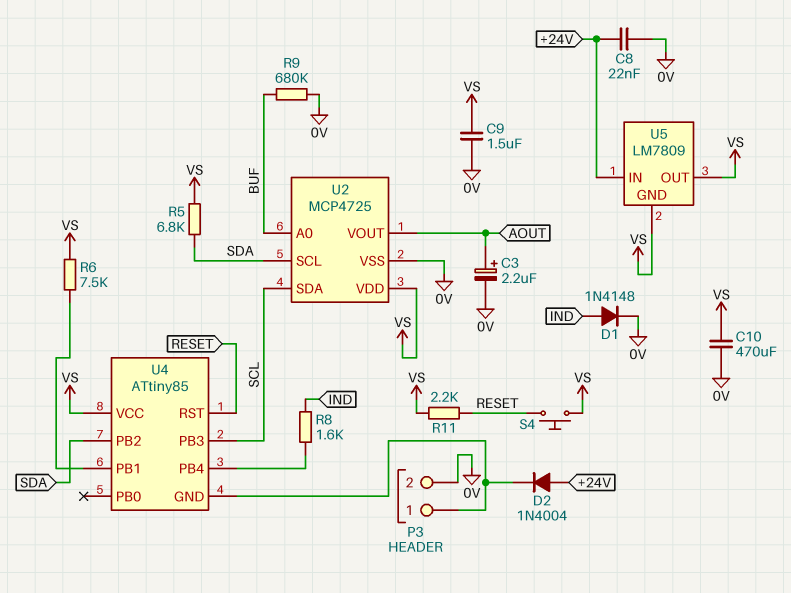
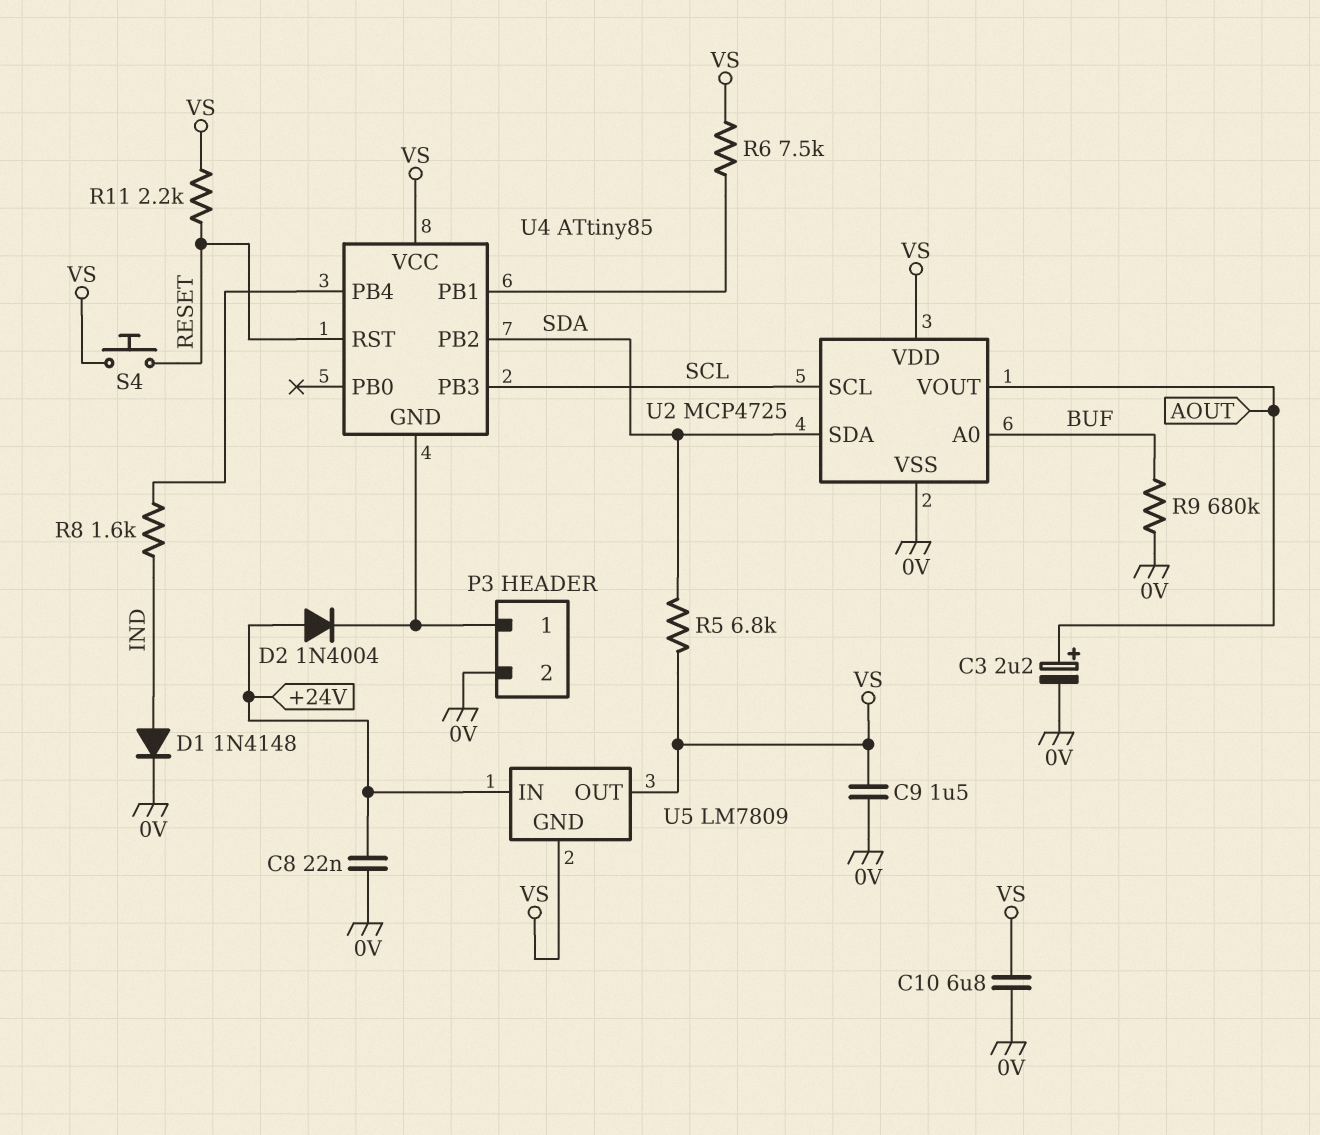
C10: 470uF (0V, VS) -> 6.8uF (0V, VS)
U2 pin SCL: SDA -> SCL
U2 pin SDA: SCL -> SDA

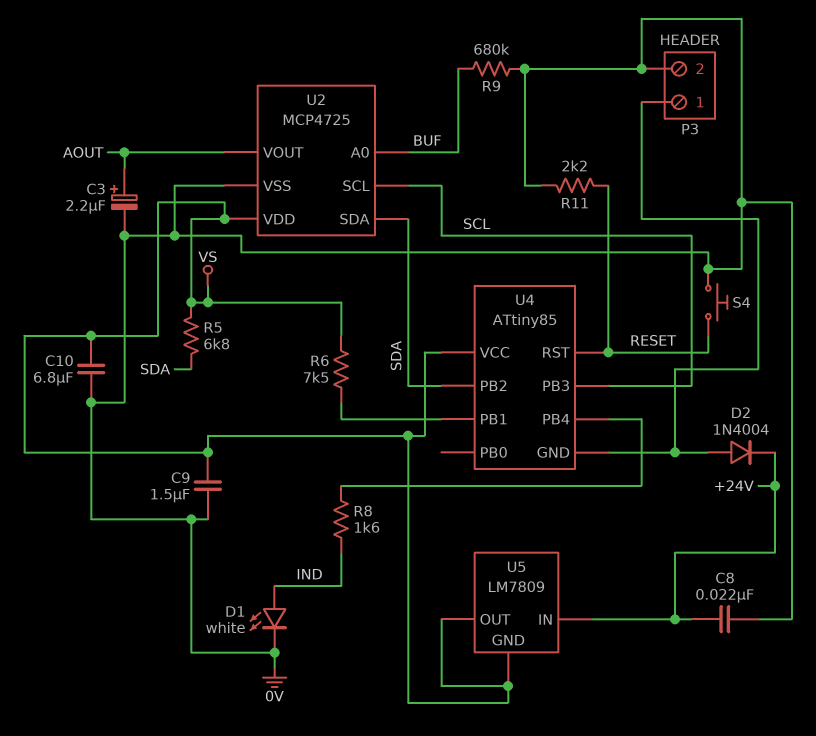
D1: diode 1N4148 (A IND, K 0V) -> LED white (A IND, K 0V)
D2: diode 1N4004 (A +24V, K P3/1) -> diode 1N4004 (A P3/1, K +24V)
R11: 2.2k (RESET, VS) -> 2.2k (0V, RESET)
S4: button (RESET, VS) -> button (0V, RESET)

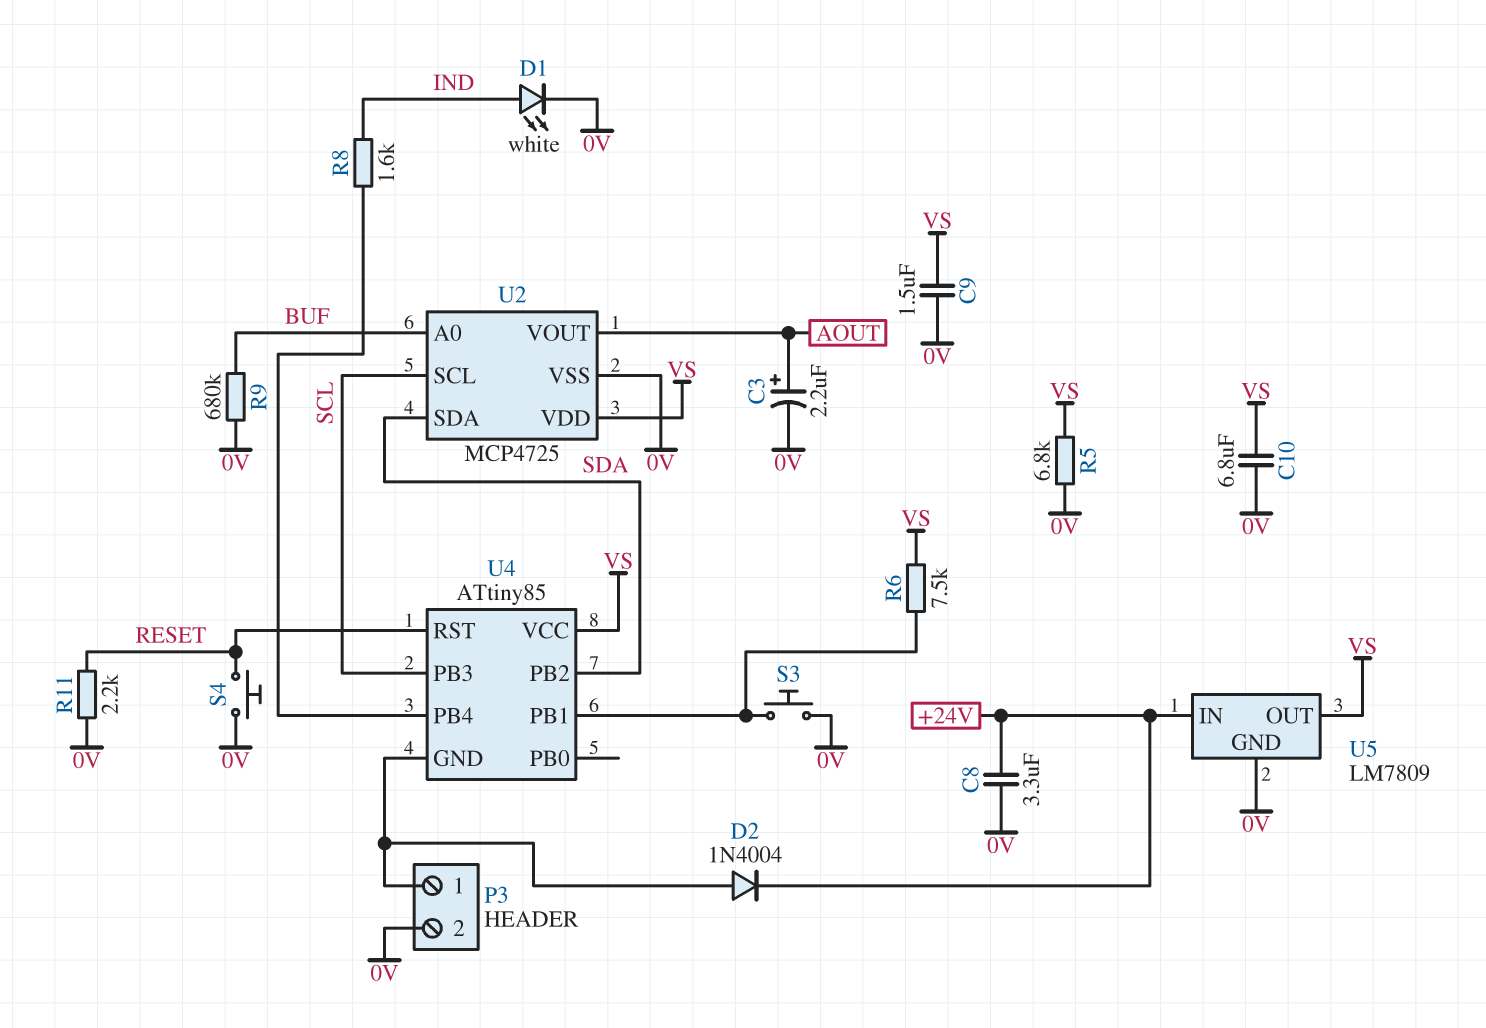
C8: 22nF (+24V, 0V) -> 3.3uF (+24V, 0V)
R5: 6.8k (SDA, VS) -> 6.8k (0V, VS)
S3: none -> button (0V, U4/PB1)
U5 pin GND: VS -> 0V

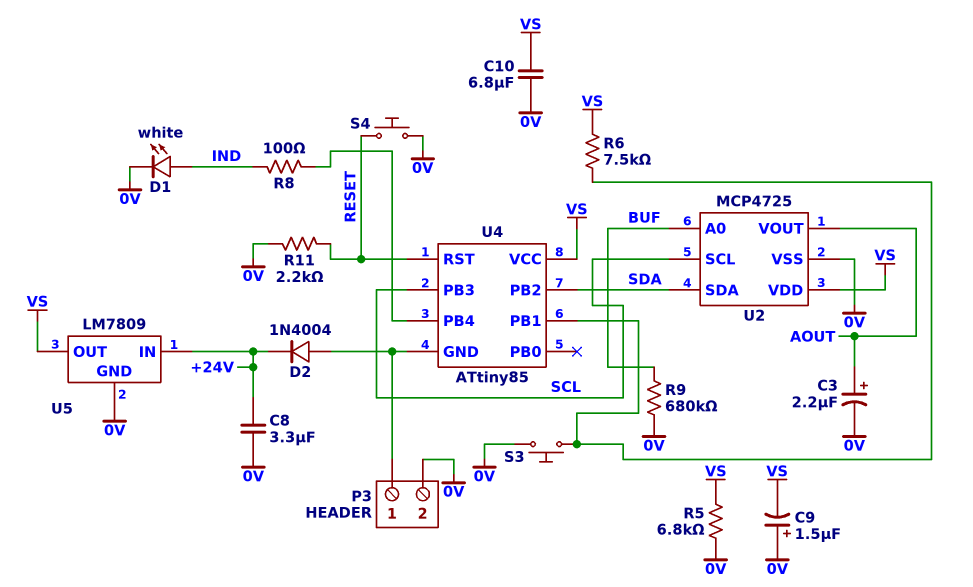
C9: 1.5uF (0V, VS) -> 1.5uF (plus 0V, minus VS)
R8: 1.6k (IND, U4/PB4) -> 100 (IND, U4/PB4)

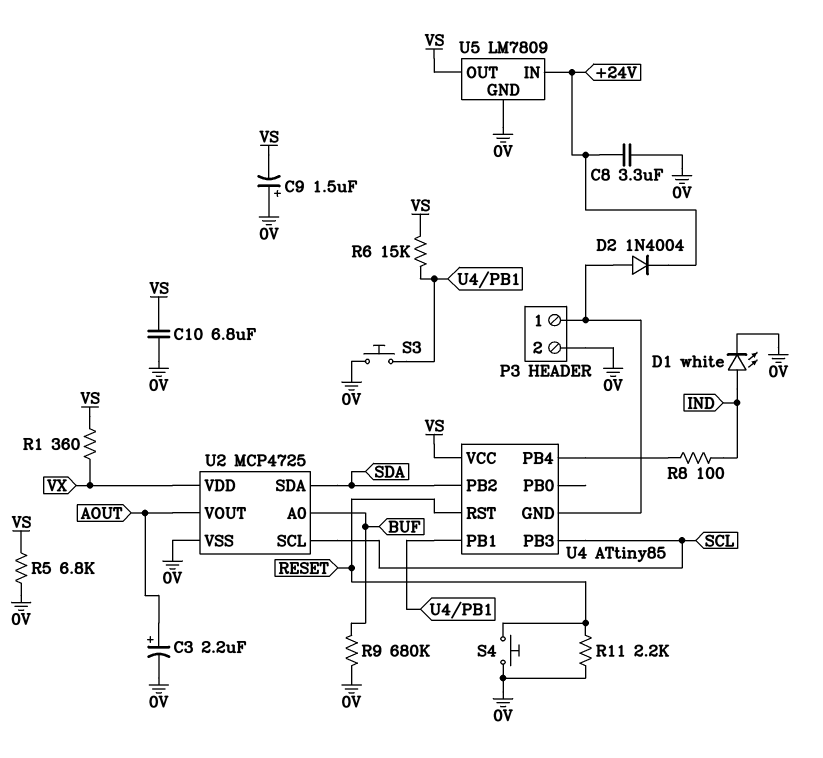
R1: none -> 360 (VS, VX)
R6: 7.5k (U4/PB1, VS) -> 15k (U4/PB1, VS)
U2 pin VDD: VS -> VX

